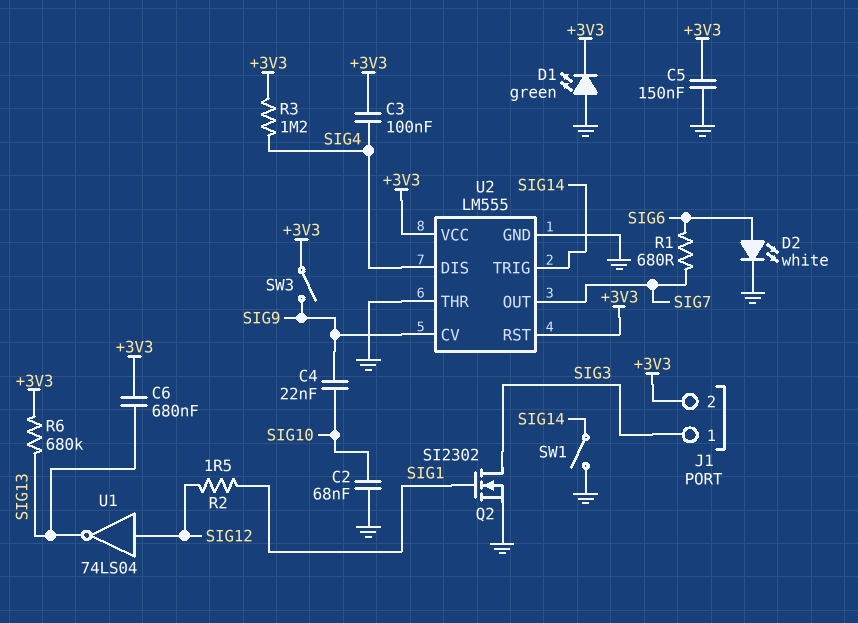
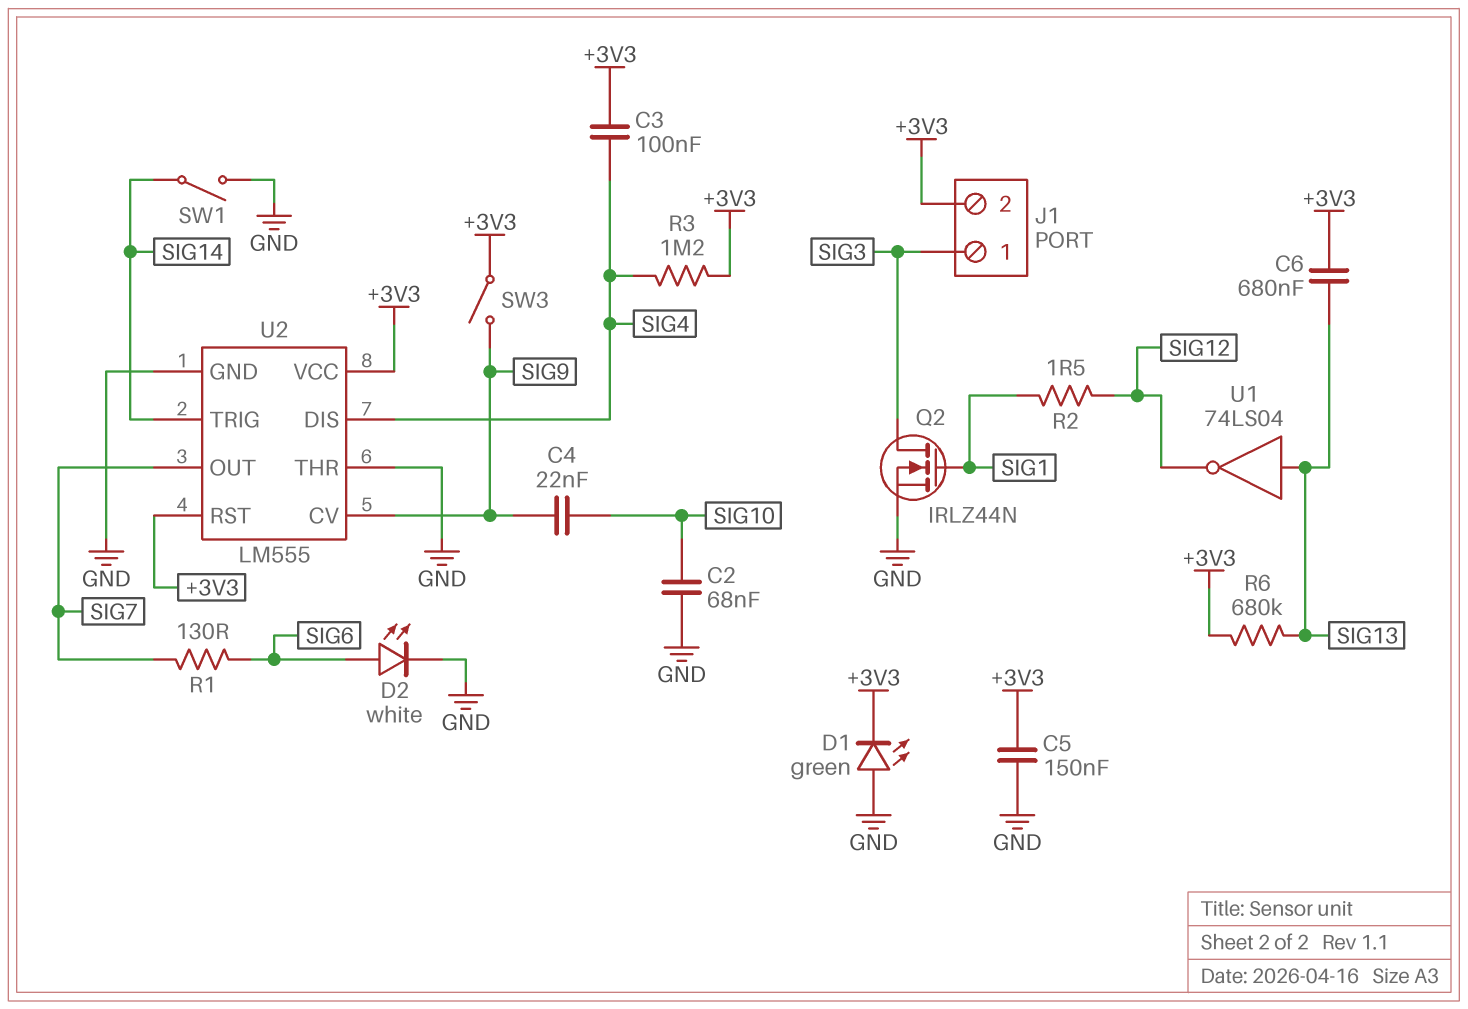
Q2: NMOS SI2302 (G SIG1, D SIG3, S GND) -> NMOS IRLZ44N (G SIG1, D SIG3, S GND)
R1: 680 (SIG6, SIG7) -> 130 (SIG6, SIG7)
U1: NOT 74LS04 (in SIG12, out SIG13) -> NOT 74LS04 (in SIG13, out SIG12)

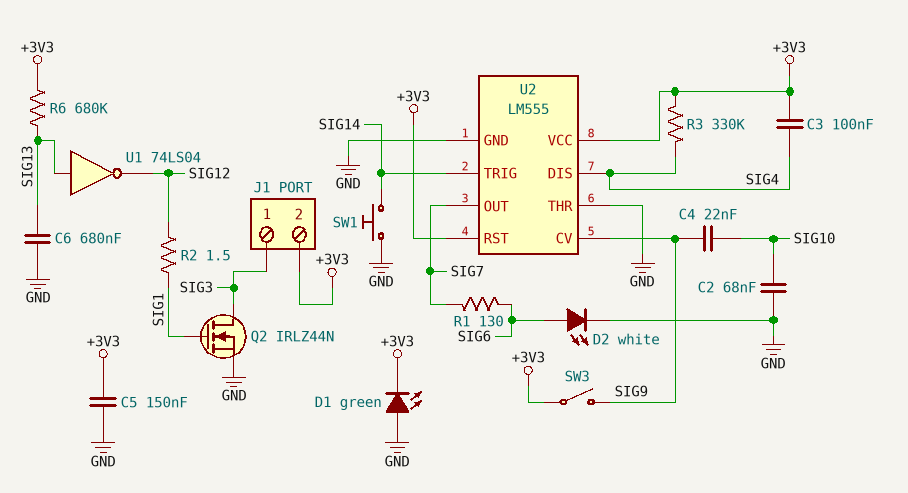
C6: 680nF (+3V3, SIG13) -> 680nF (GND, SIG13)
R3: 1.2M (+3V3, SIG4) -> 330k (+3V3, SIG4)
SW1: switch (GND, SIG14) -> button (GND, SIG14)

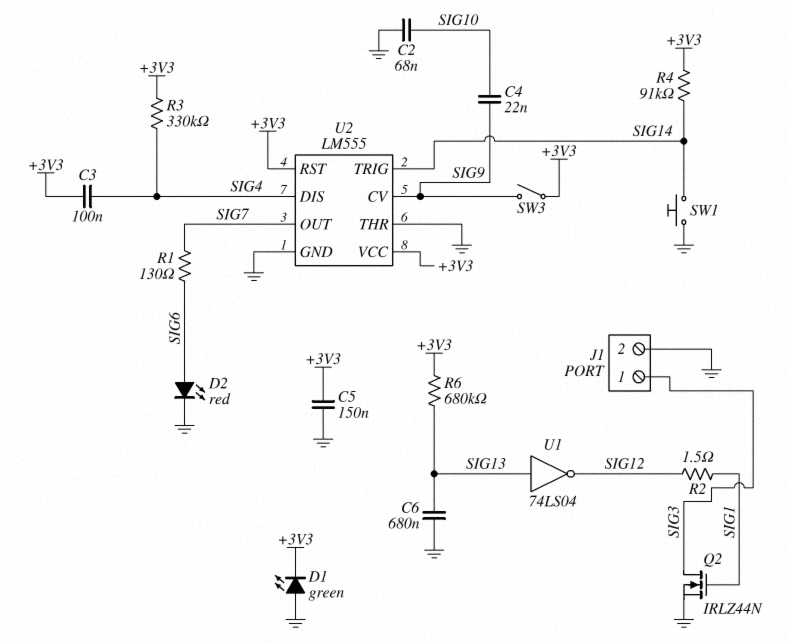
D2: LED white (A SIG6, K GND) -> LED red (A SIG6, K GND)
J1 pin 2: +3V3 -> GND
R4: none -> 91k (+3V3, SIG14)

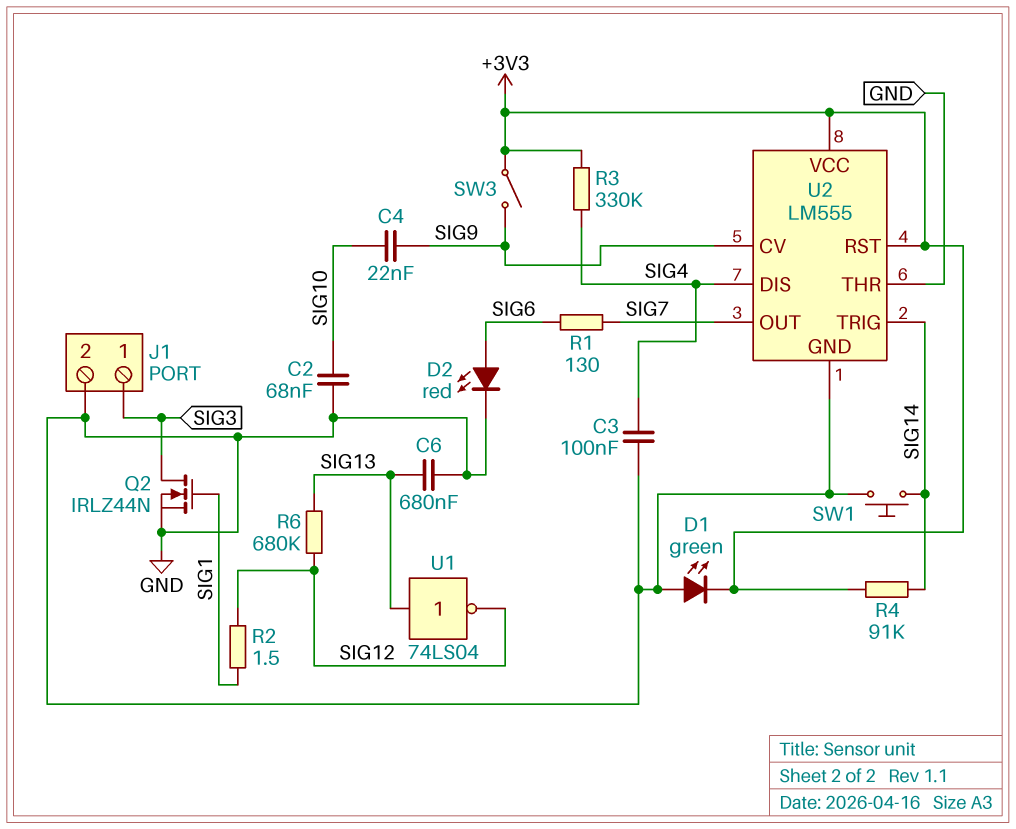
C3: 100nF (+3V3, SIG4) -> 100nF (GND, SIG4)
C5: 150nF (+3V3, GND) -> none
R6: 680k (+3V3, SIG13) -> 680k (SIG12, SIG13)

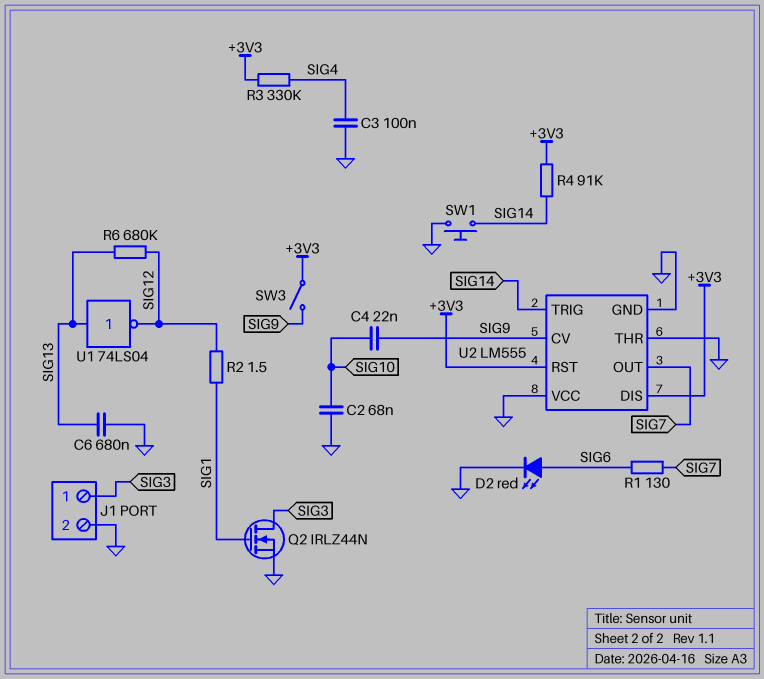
D1: LED green (A GND, K +3V3) -> none
U2 pin DIS: SIG4 -> +3V3
U2 pin VCC: +3V3 -> GND

